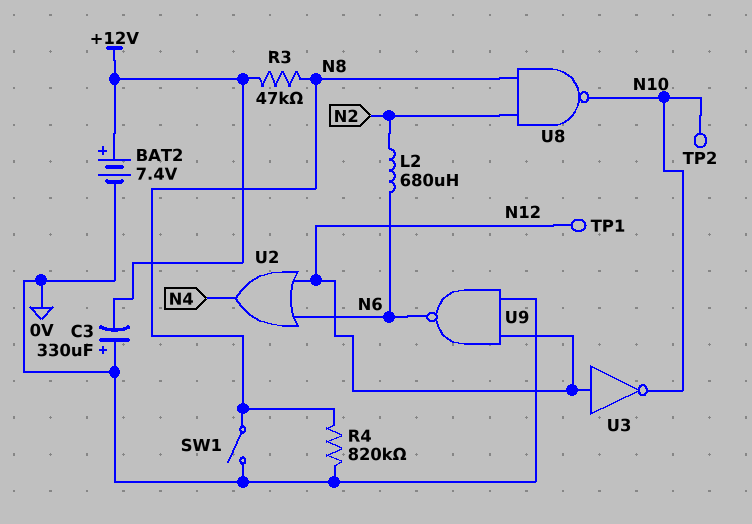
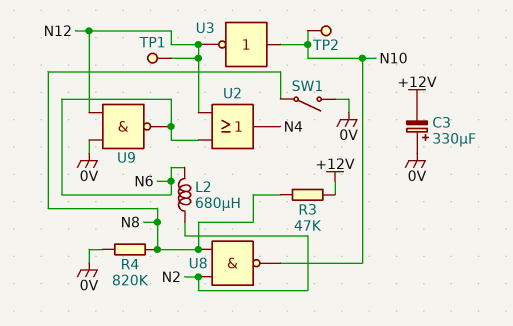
BAT2: 7.4V (plus +12V, minus 0V) -> none
U3: NOT (in N12, out N10) -> NOT (in N10, out N12)

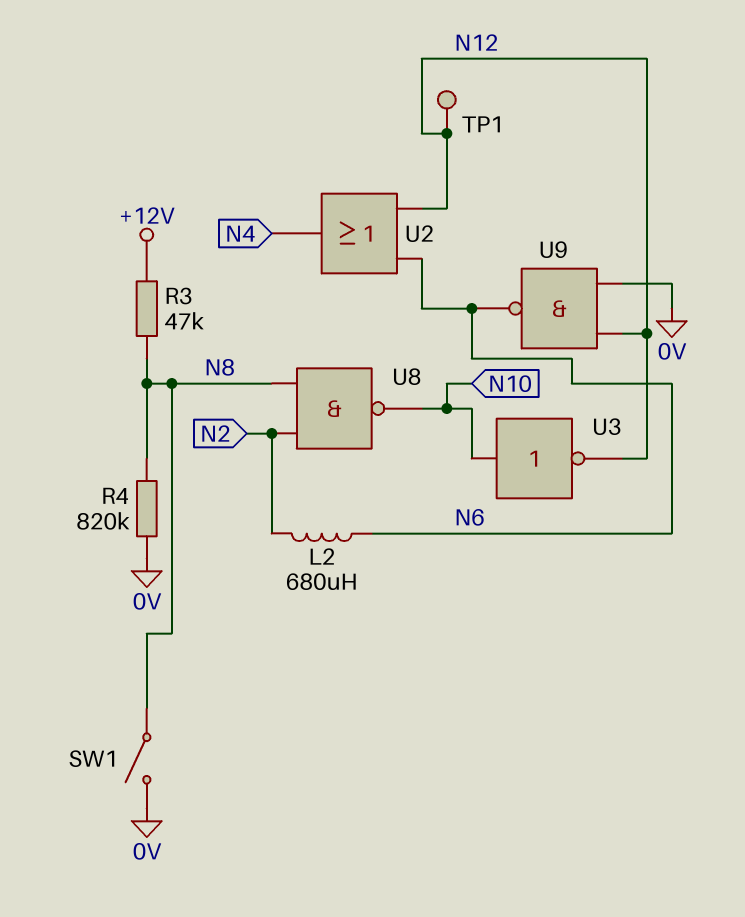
C3: 330uF (plus 0V, minus +12V) -> none
TP2: test point (N10) -> none

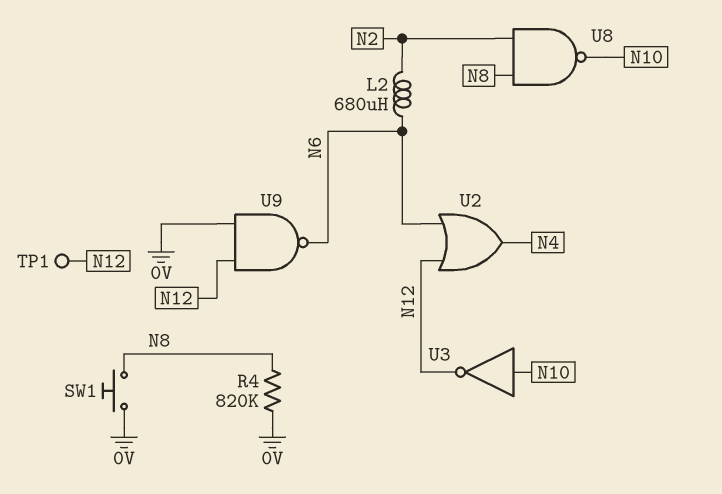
R3: 47k (+12V, N8) -> none
SW1: switch (0V, N8) -> button (0V, N8)

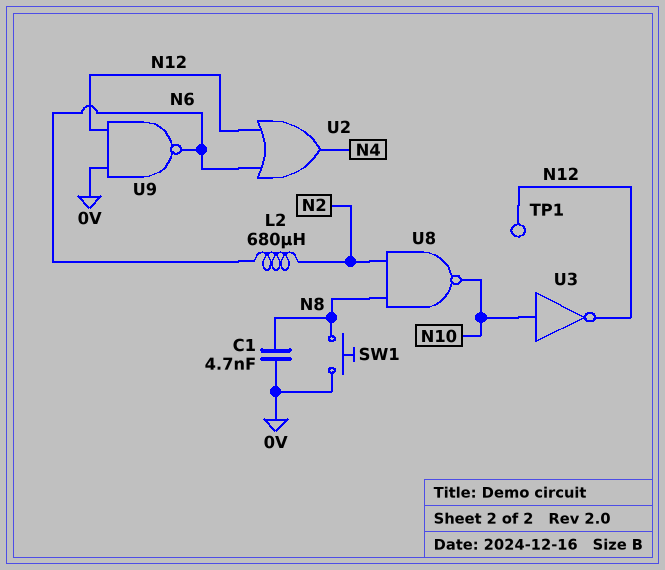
C1: none -> 4.7nF (0V, N8)
R4: 820k (0V, N8) -> none

